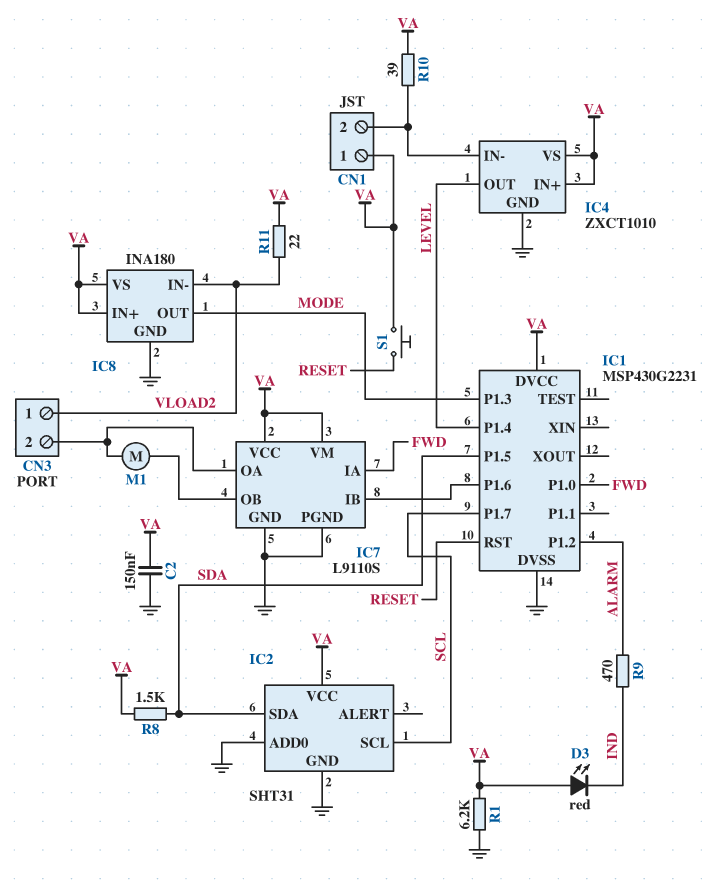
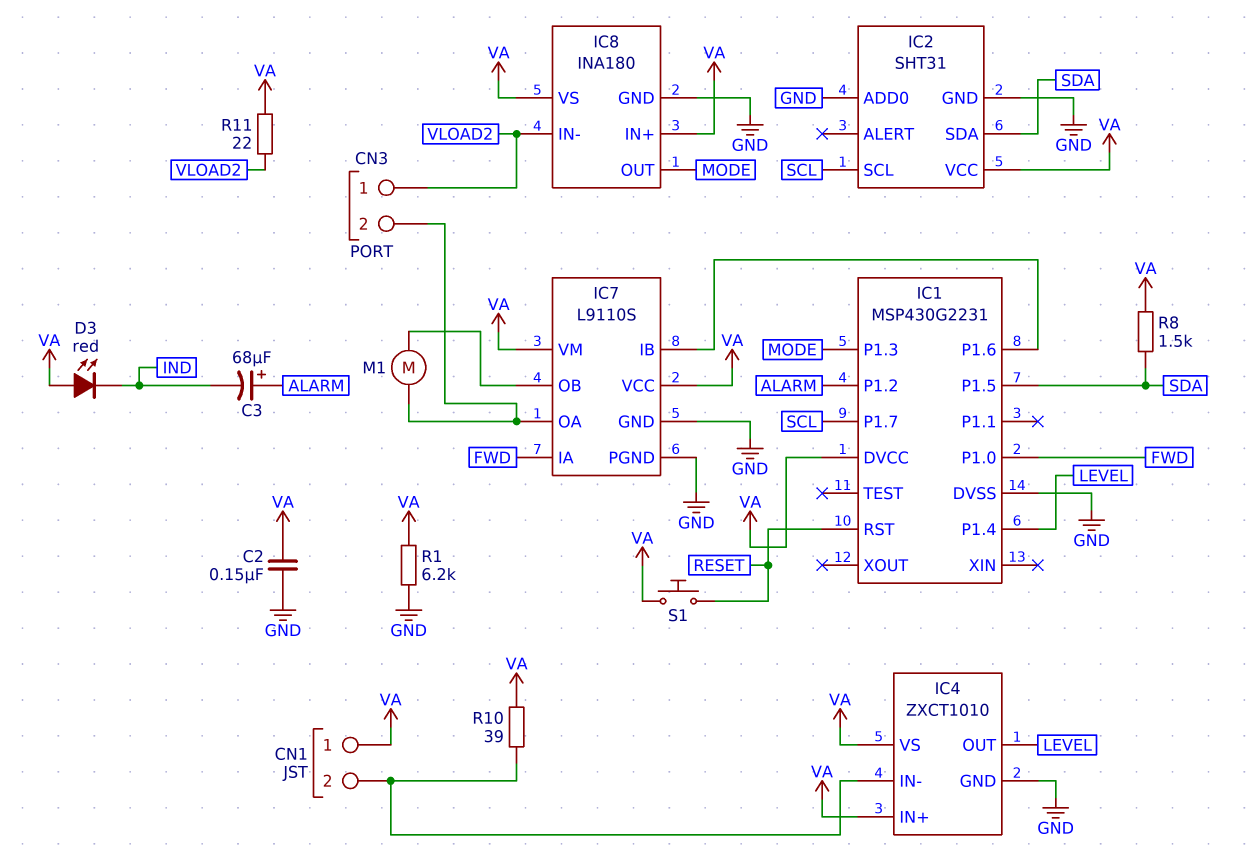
C3: none -> 68uF (plus ALARM, minus IND)
R9: 470 (ALARM, IND) -> none

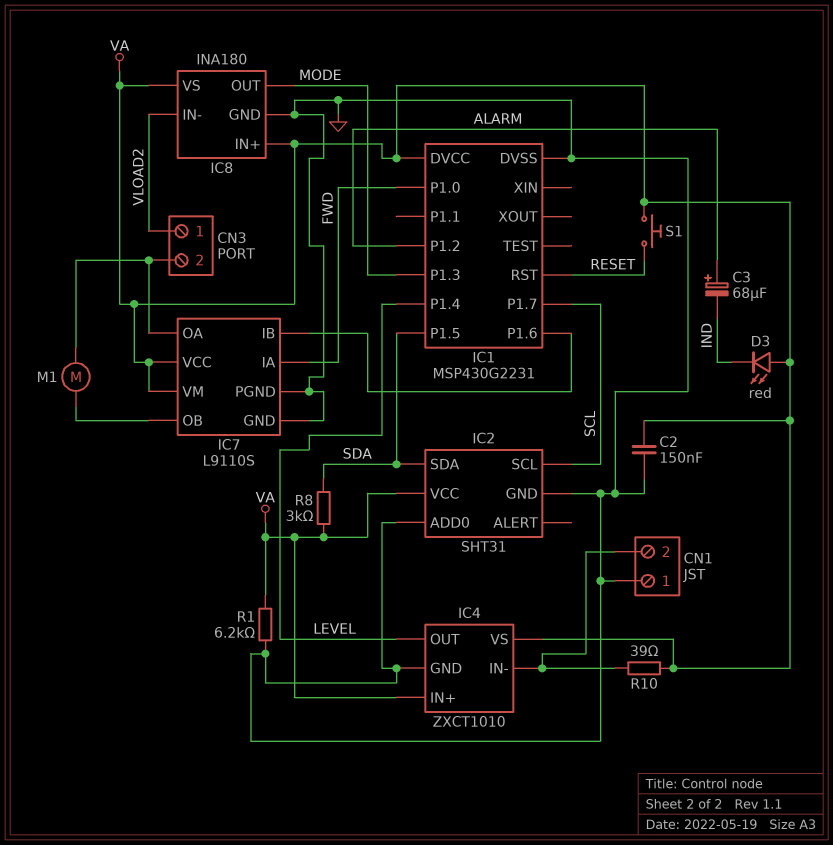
CN1 pin 1: VA -> GND
R8: 1.5k (SDA, VA) -> 3k (SDA, VA)
R11: 22 (VA, VLOAD2) -> none

